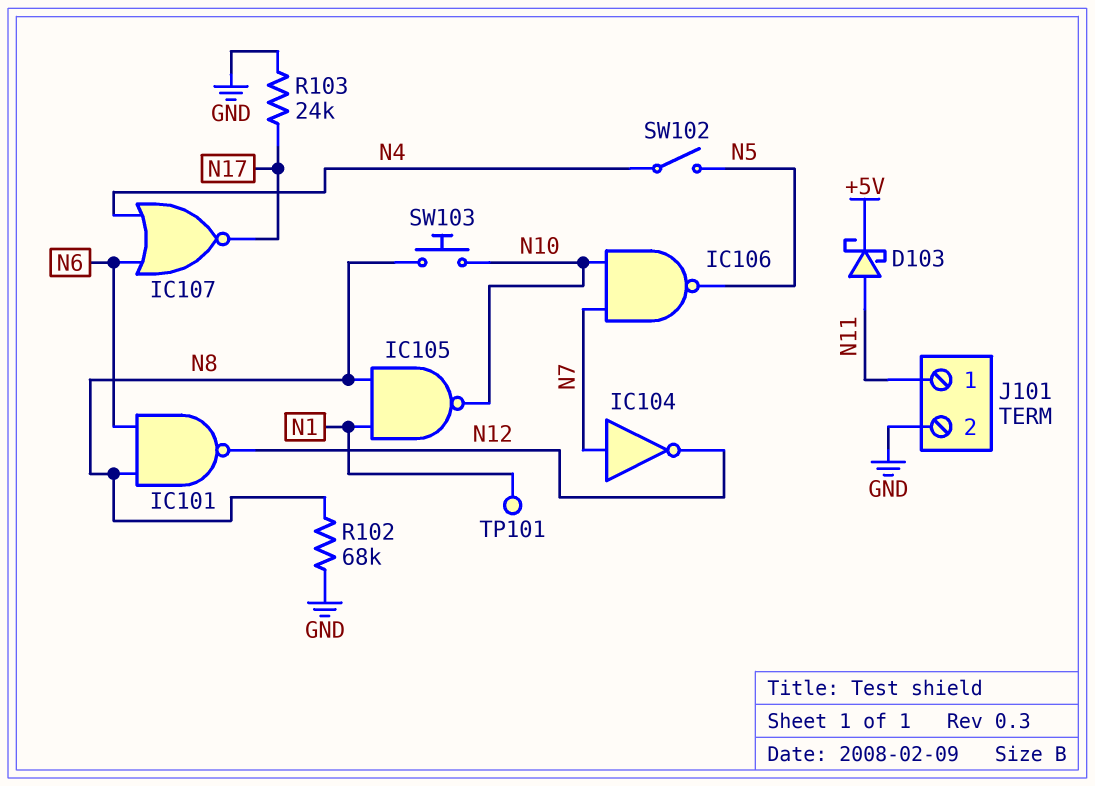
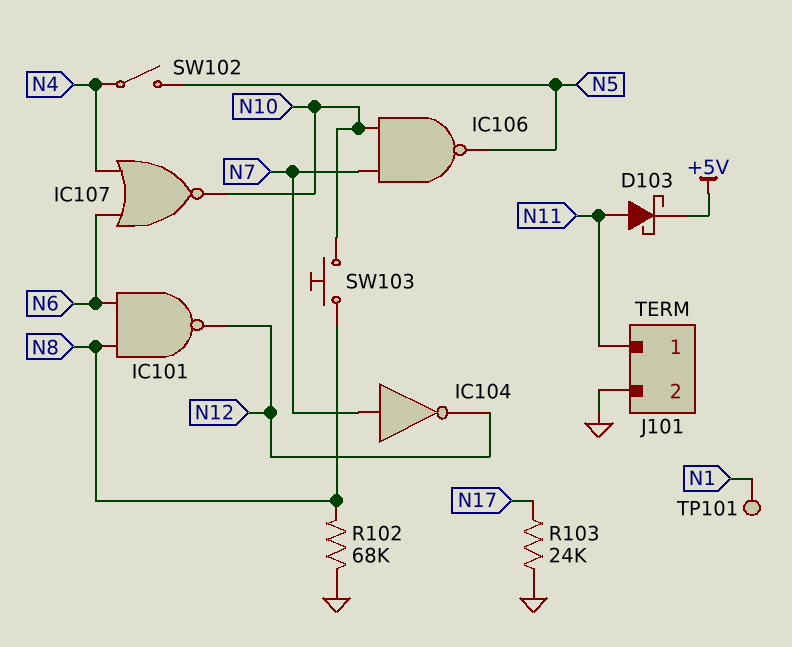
IC105: NAND (in N1, in N8, out N10) -> none
IC107: NOR (in N4, in N6, out N17) -> NOR (in N4, in N6, out N10)

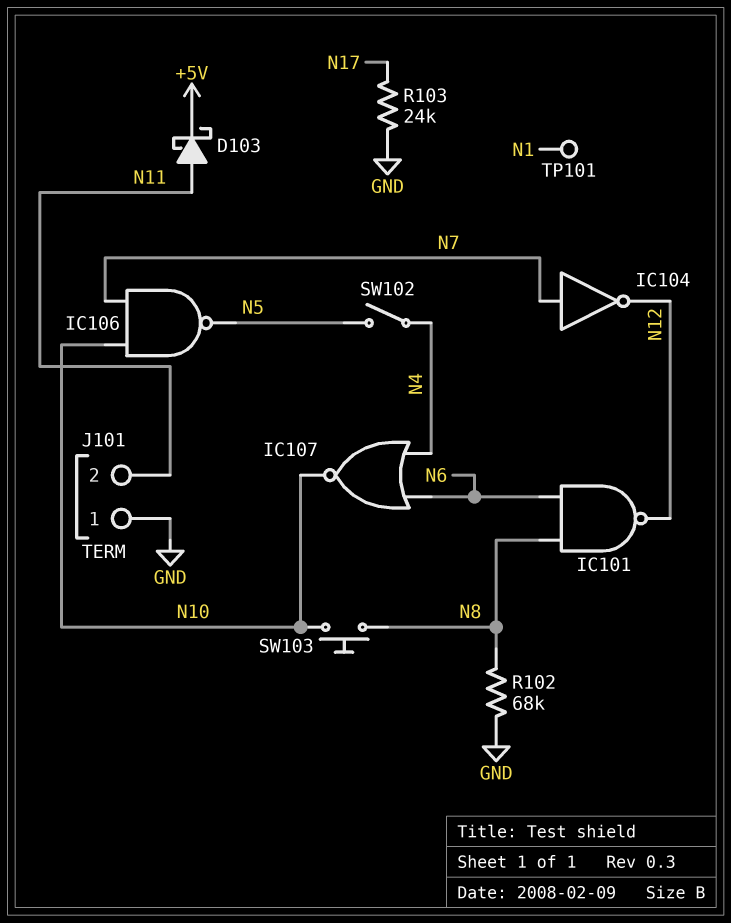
J101 pin 1: N11 -> GND
J101 pin 2: GND -> N11

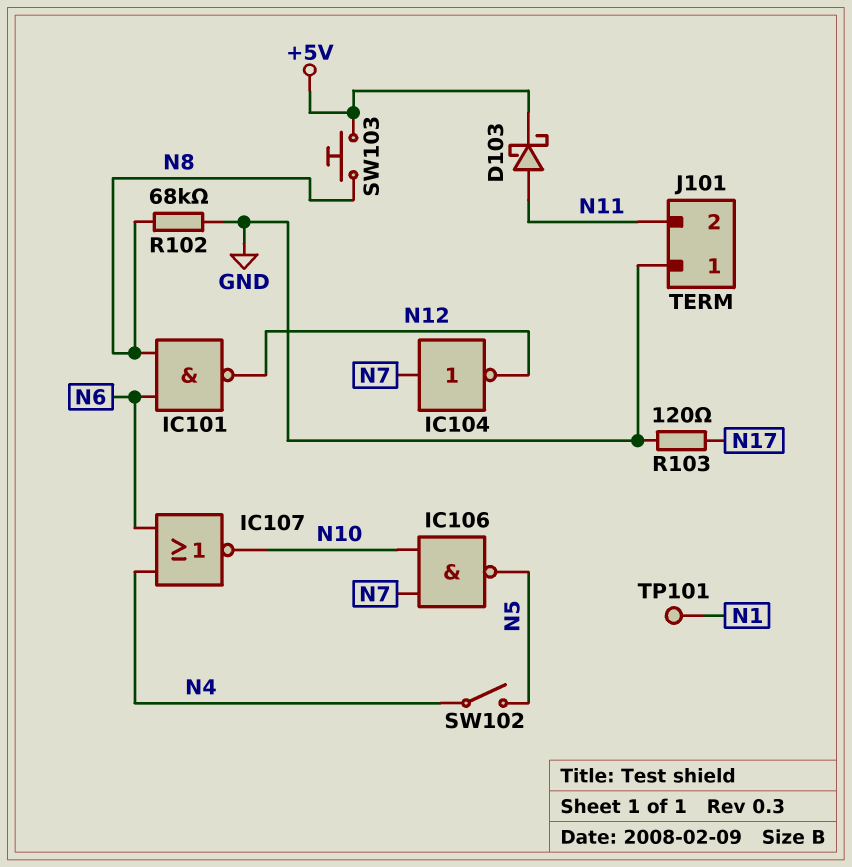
R103: 24k (GND, N17) -> 120 (GND, N17)
SW103: button (N8, N10) -> button (+5V, N8)

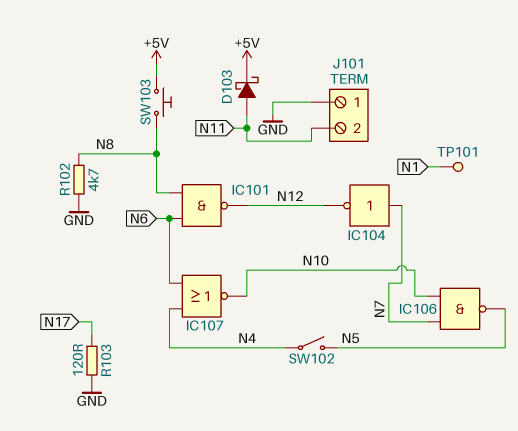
R102: 68k (GND, N8) -> 4.7k (GND, N8)

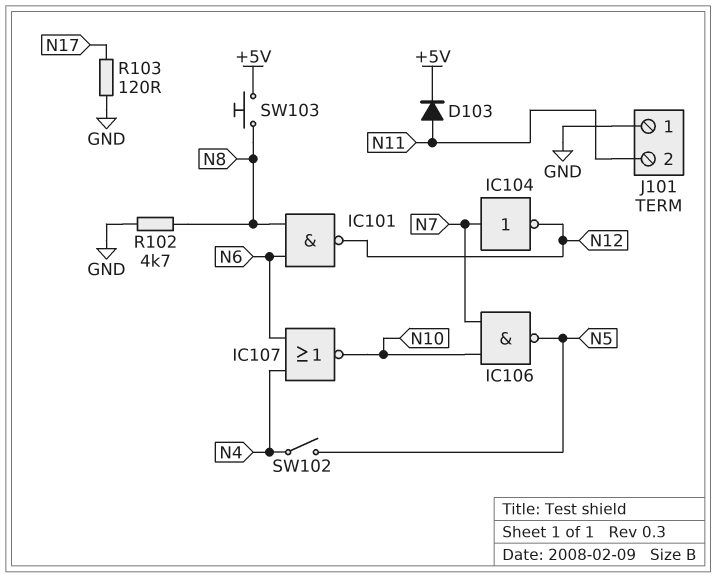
D103: schottky (A N11, K +5V) -> diode (A N11, K +5V)
TP101: test point (N1) -> none

